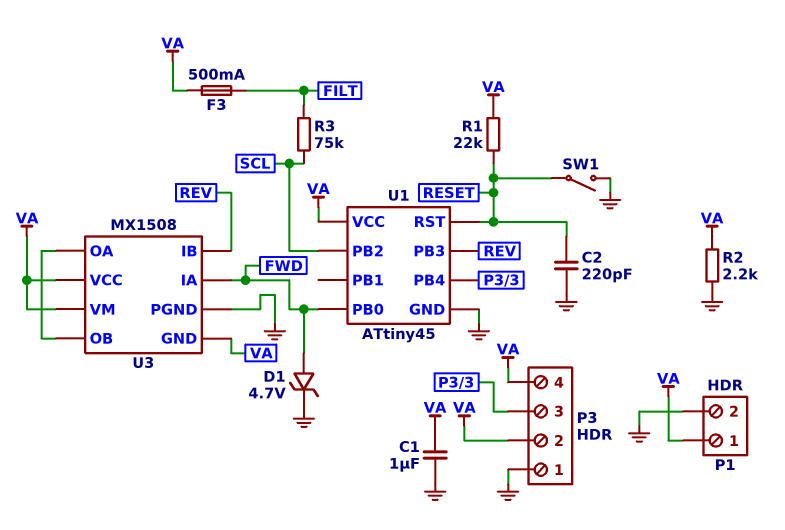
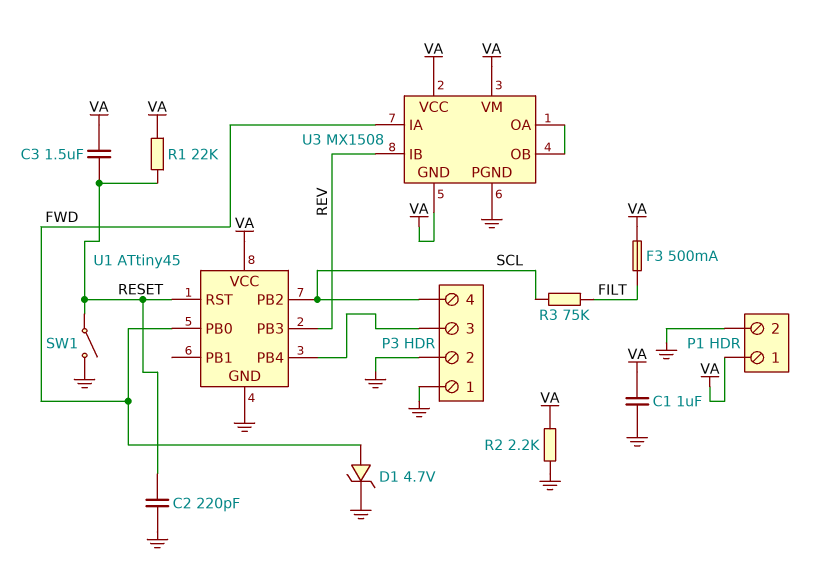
C3: none -> 1.5uF (RESET, VA)
P3 pin 2: VA -> GND
P3 pin 4: VA -> SCL

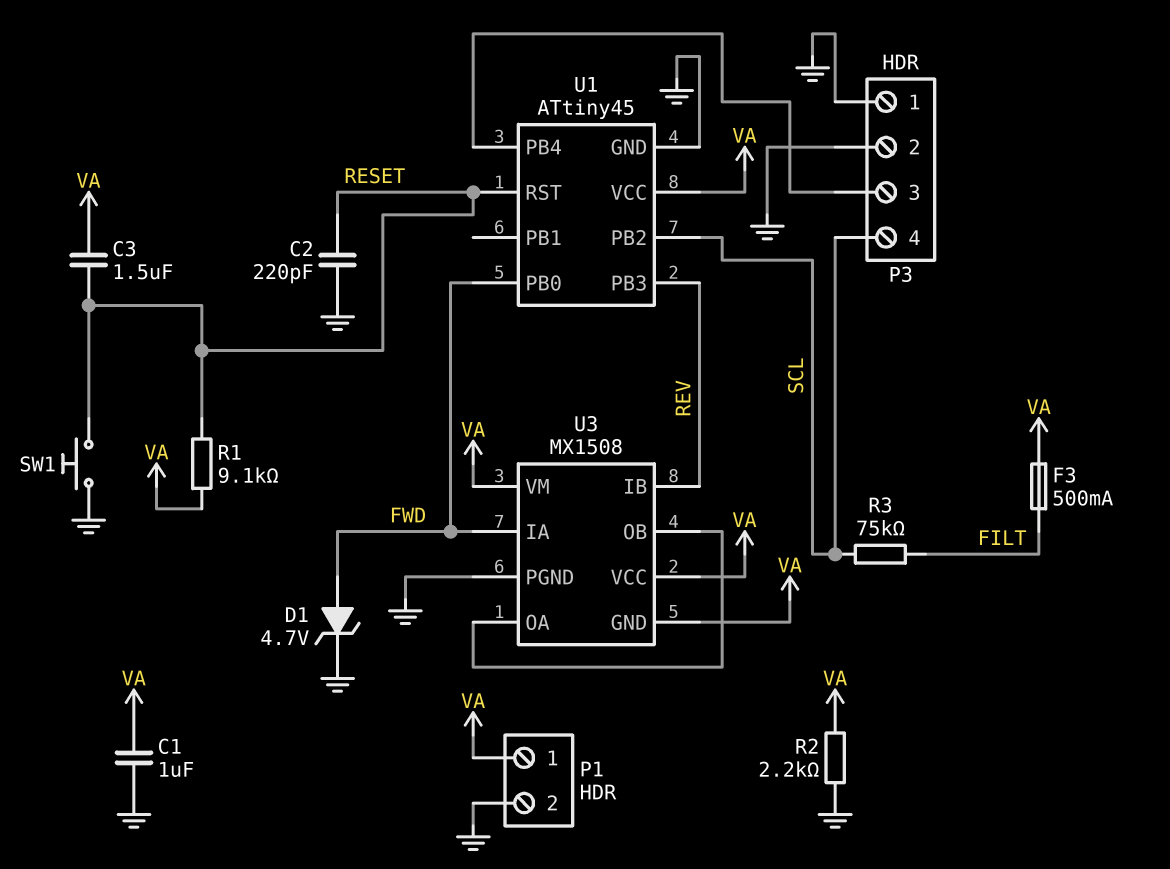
R1: 22k (RESET, VA) -> 9.1k (RESET, VA)
SW1: switch (GND, RESET) -> button (GND, RESET)

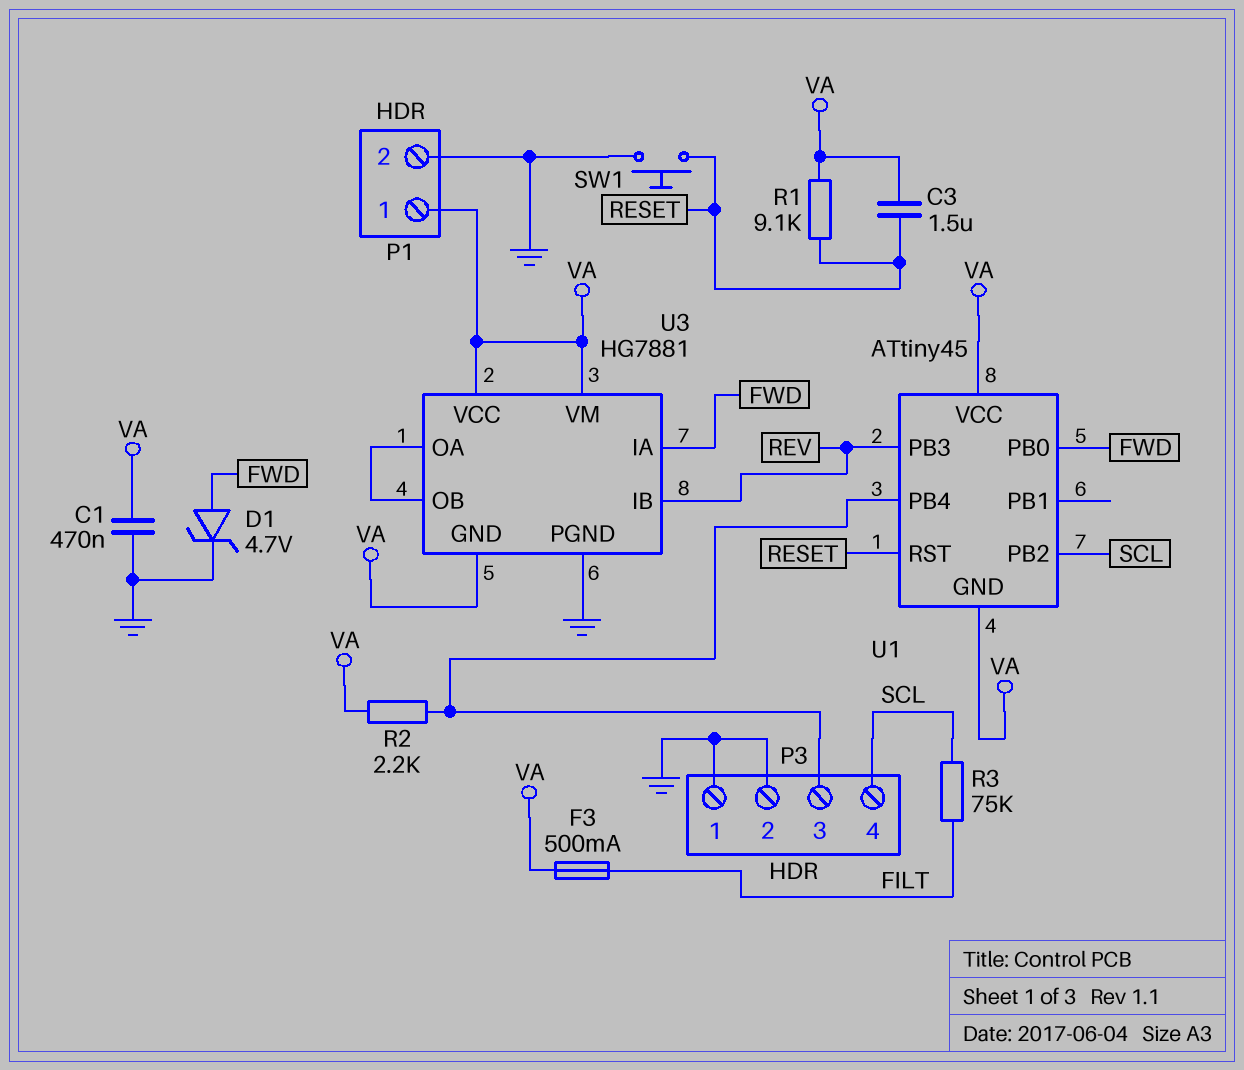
C1: 1uF (GND, VA) -> 470nF (GND, VA)
C2: 220pF (GND, RESET) -> none
R2: 2.2k (GND, VA) -> 2.2k (P3/3, VA)
U1 pin GND: GND -> VA
U3: MX1508 -> HG7881

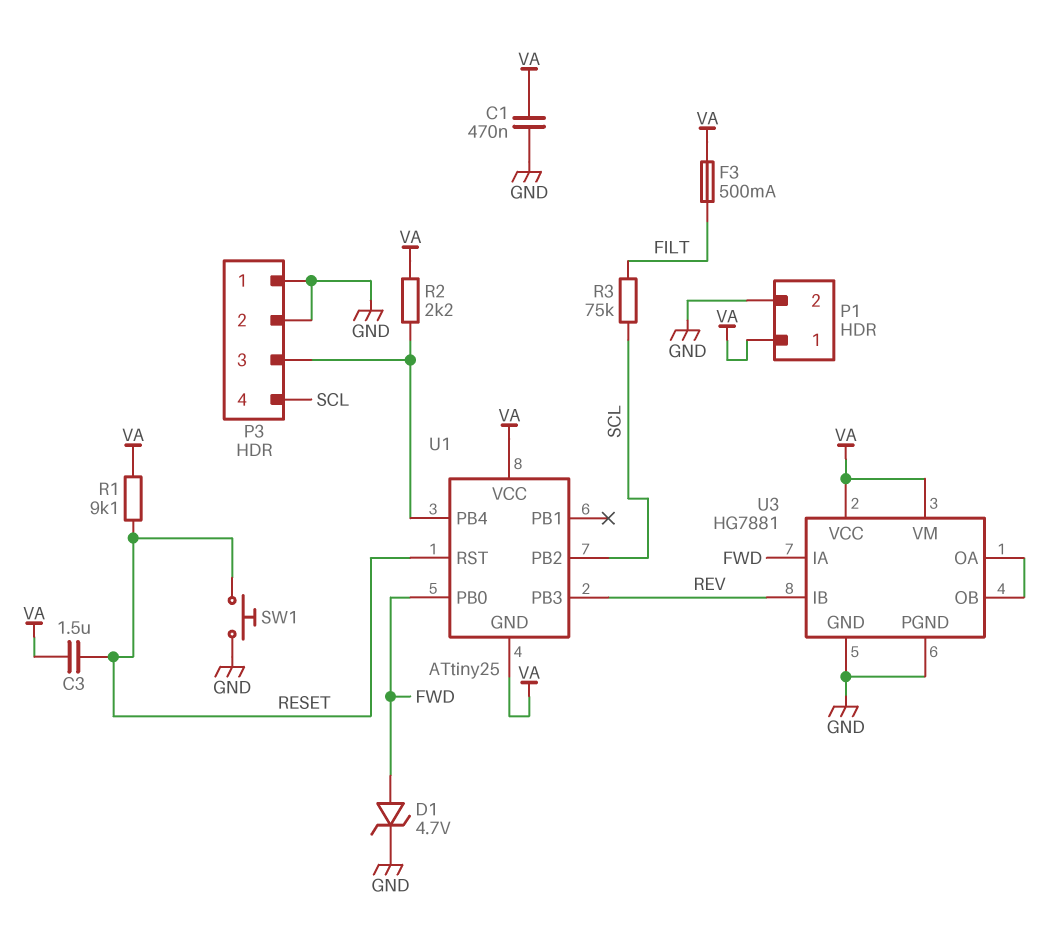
U1: ATtiny45 -> ATtiny25
U3 pin GND: VA -> GND

